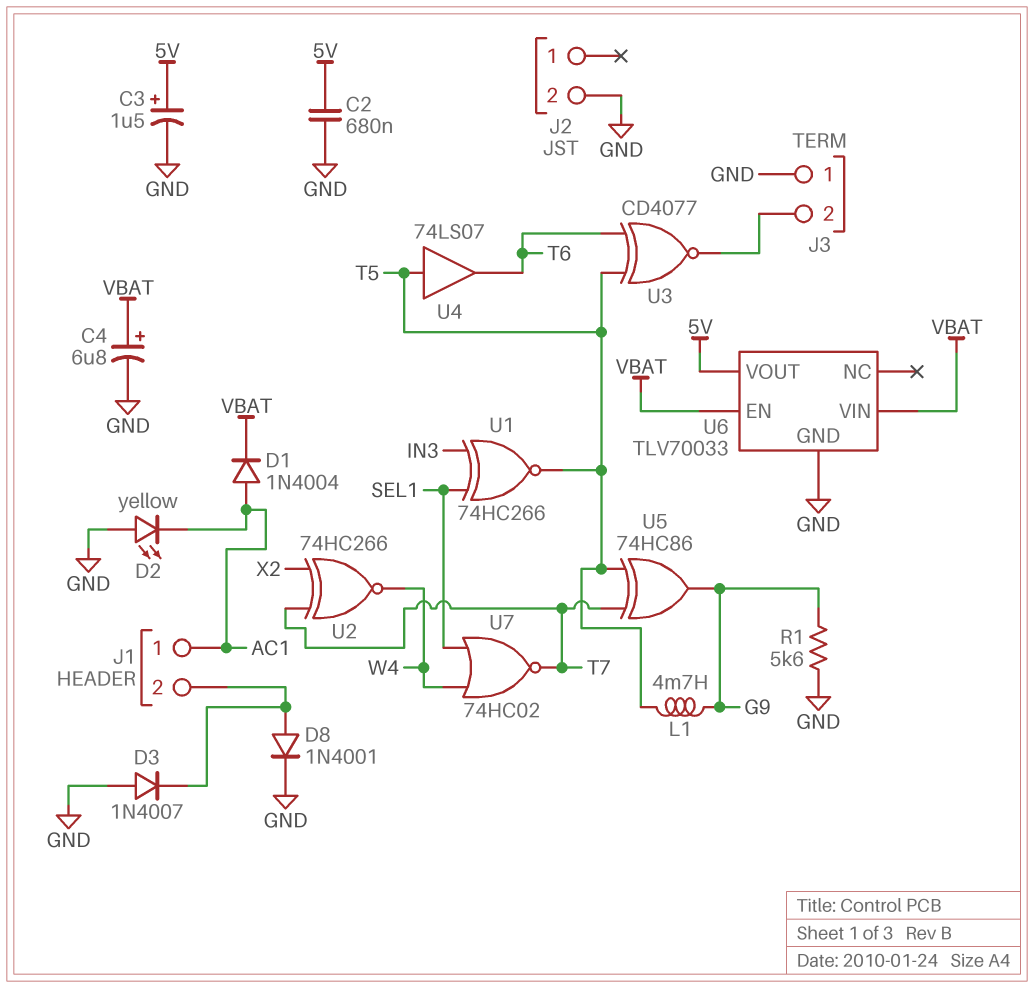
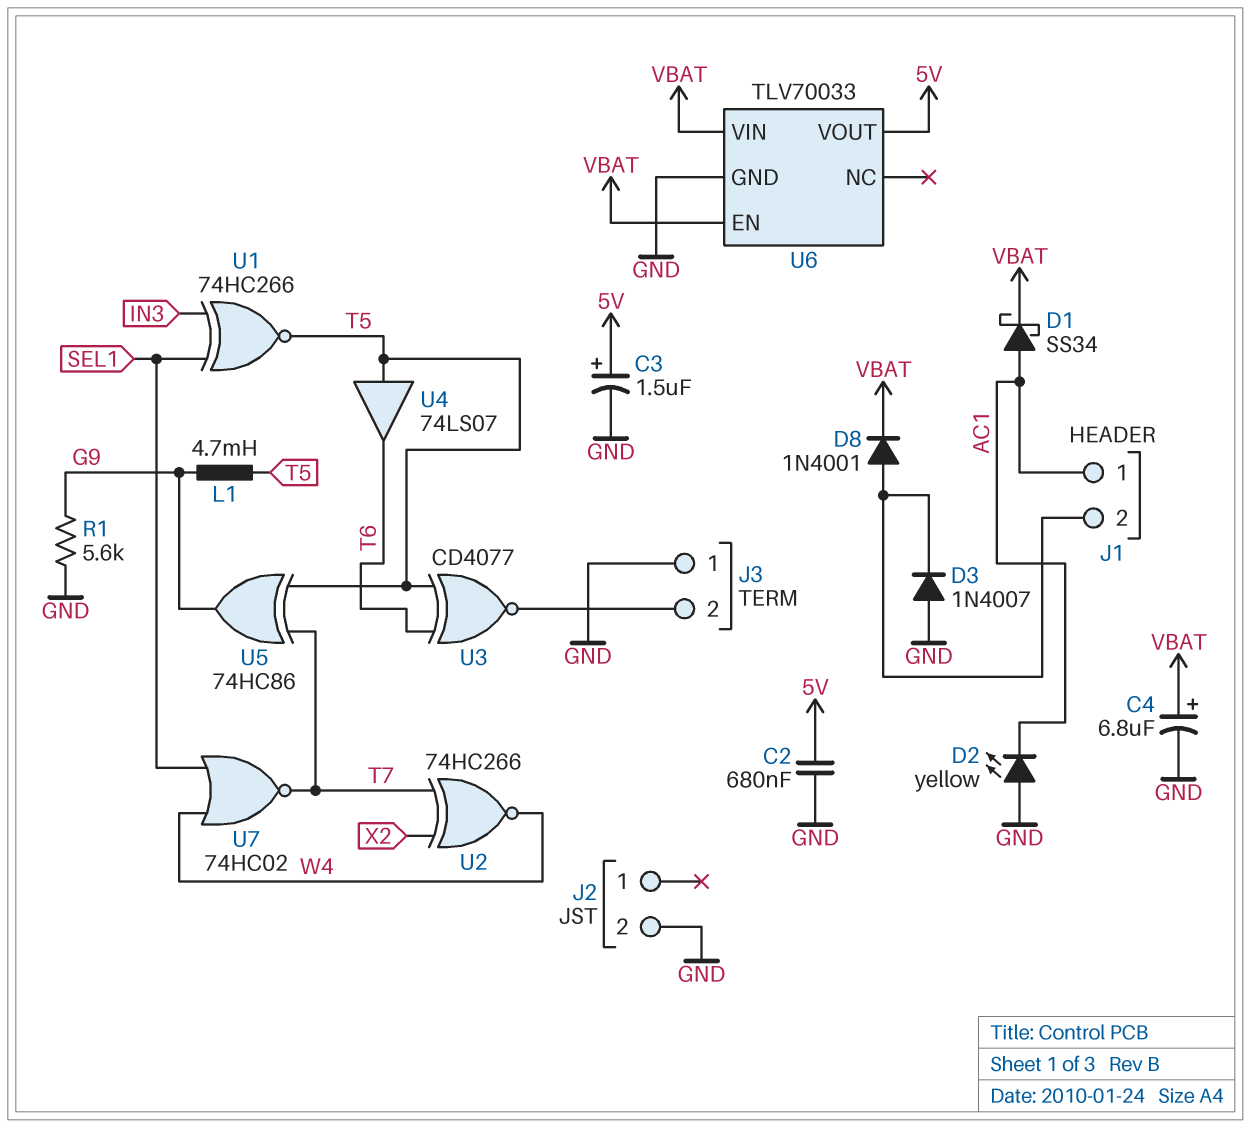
D1: diode 1N4004 (A AC1, K VBAT) -> schottky SS34 (A AC1, K VBAT)
D8: diode 1N4001 (A J1/2, K GND) -> diode 1N4001 (A J1/2, K VBAT)

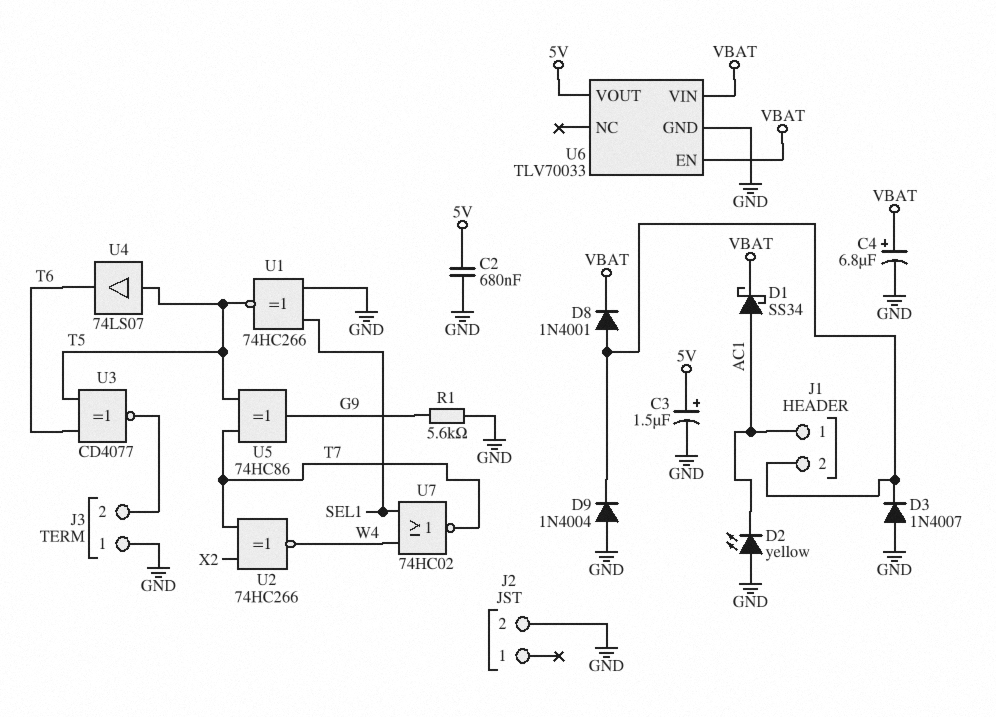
D9: none -> diode 1N4004 (A GND, K J1/2)
L1: 4.7mH (G9, T5) -> none
U1: XNOR 74HC266 (in IN3, in SEL1, out T5) -> XNOR 74HC266 (in GND, in SEL1, out T5)

